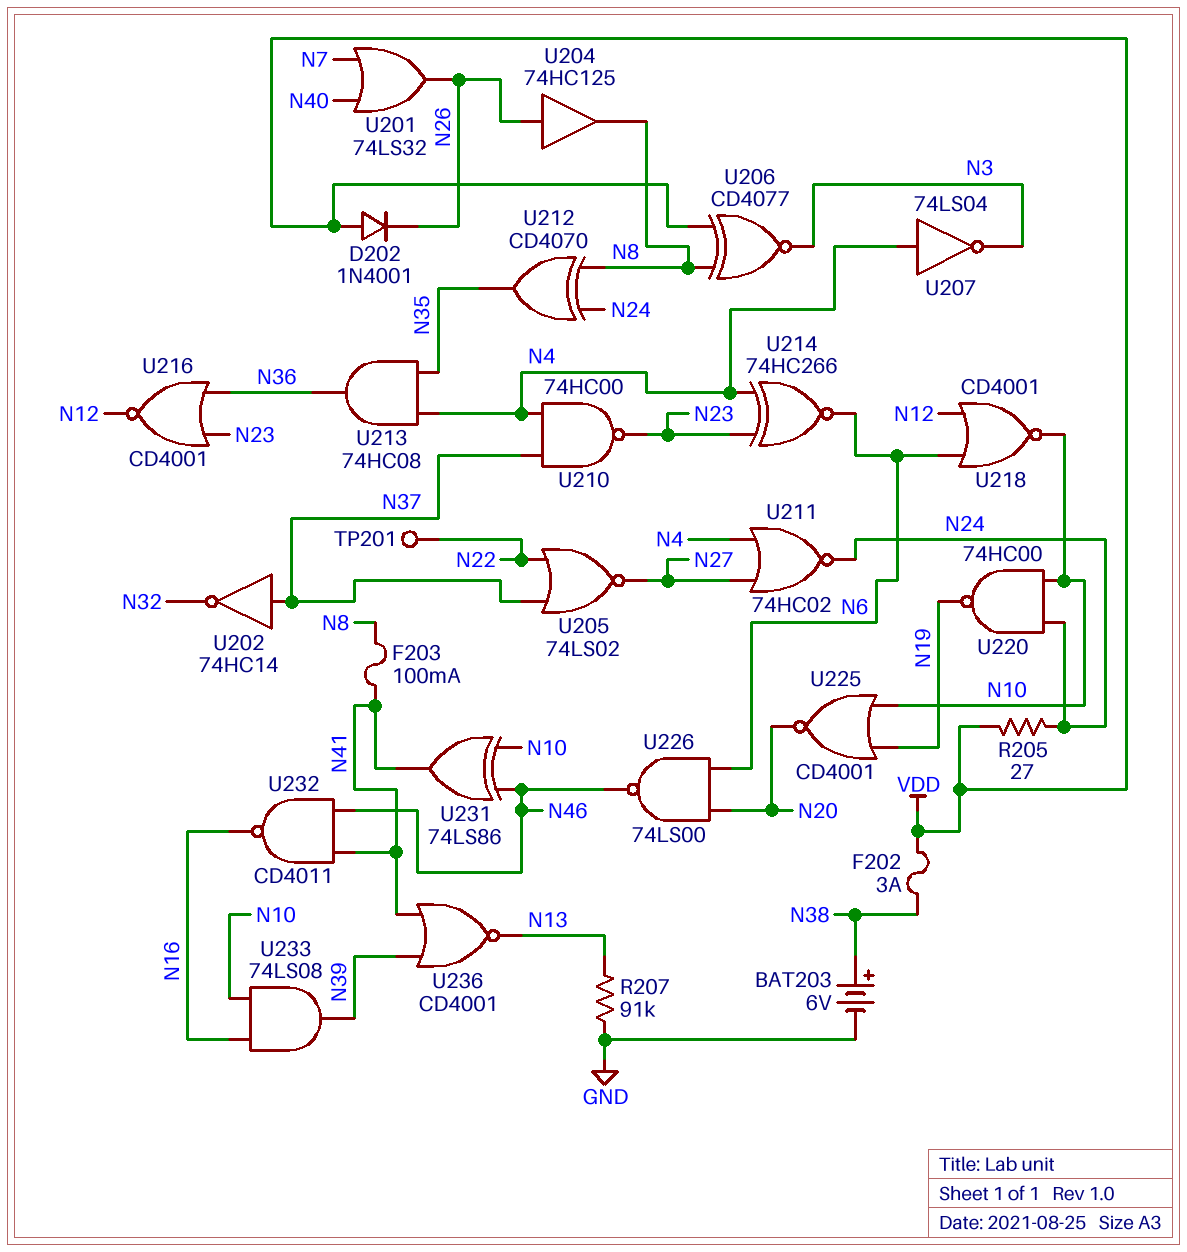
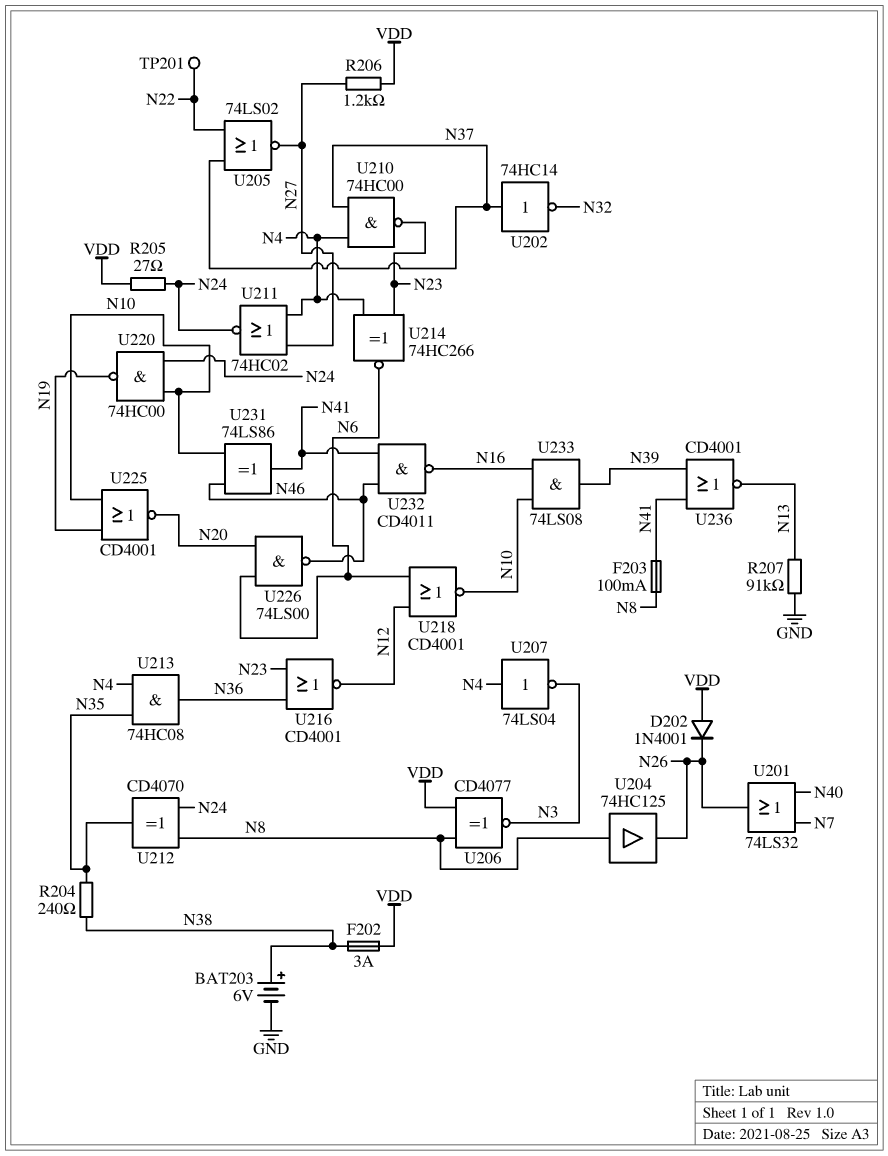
R204: none -> 240 (N35, N38)
R206: none -> 1.2k (N27, VDD)
U204: buffer 74HC125 (in N26, out N8) -> buffer 74HC125 (in N8, out N26)

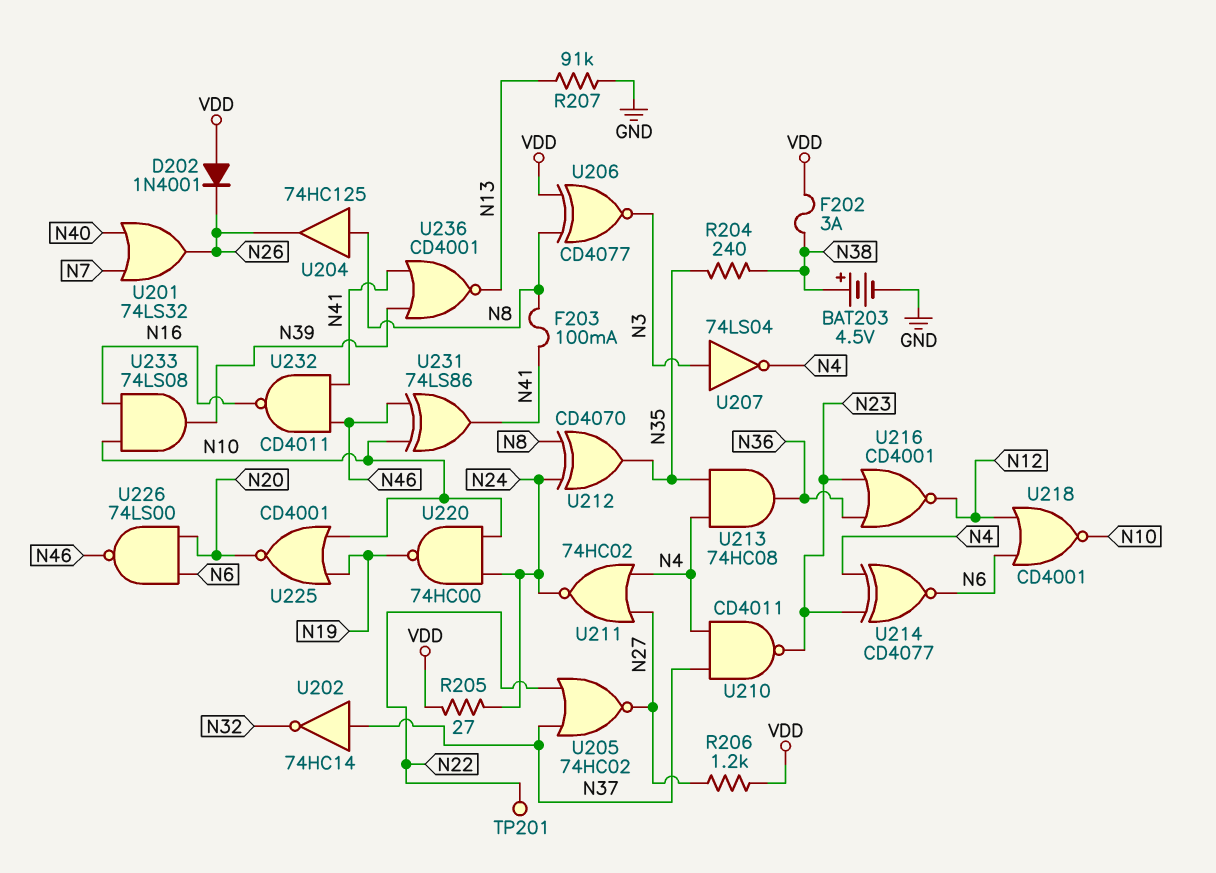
BAT203: 6V (plus N38, minus GND) -> 4.5V (plus N38, minus GND)
U205: NOR 74LS02 (in N22, in N37, out N27) -> NOR 74HC02 (in N22, in N37, out N27)
U207: NOT 74LS04 (in N4, out N3) -> NOT 74LS04 (in N3, out N4)
U210: NAND 74HC00 (in N4, in N37, out N23) -> NAND CD4011 (in N4, in N37, out N23)
U214: XNOR 74HC266 (in N4, in N23, out N6) -> XNOR CD4077 (in N4, in N23, out N6)

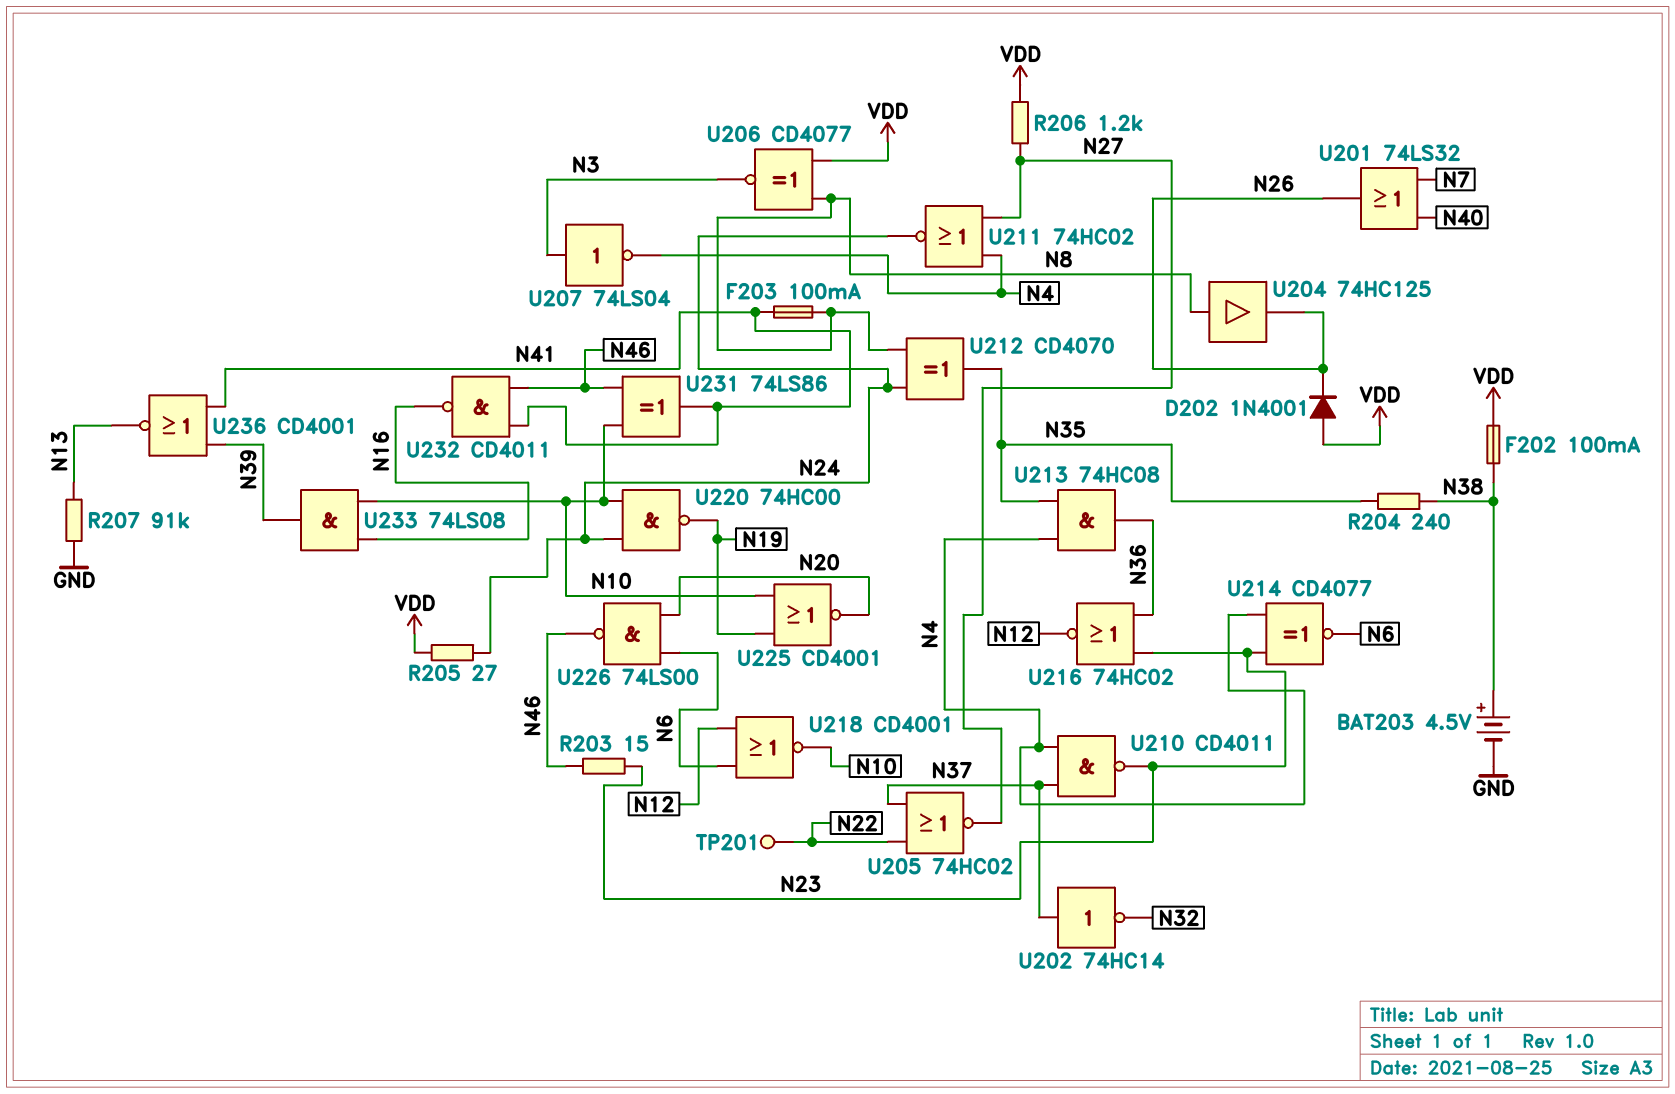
F202: 3A (N38, VDD) -> 100mA (N38, VDD)
R203: none -> 15 (N23, N46)
U216: NOR CD4001 (in N23, in N36, out N12) -> NOR 74HC02 (in N23, in N36, out N12)

